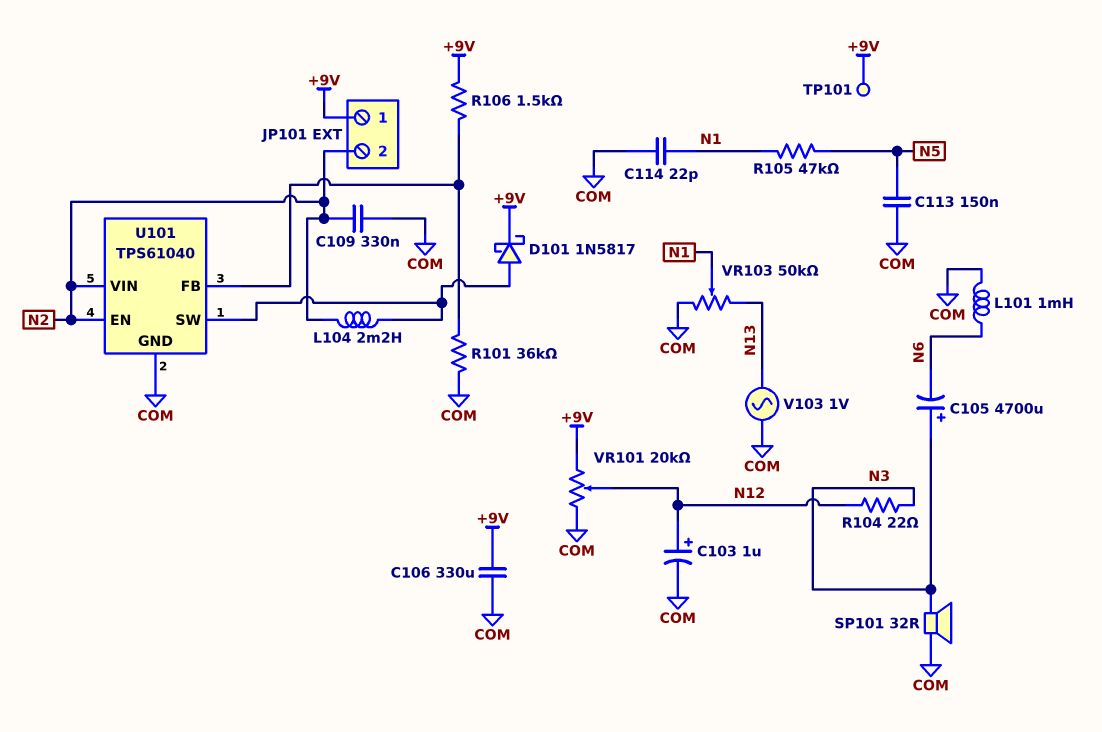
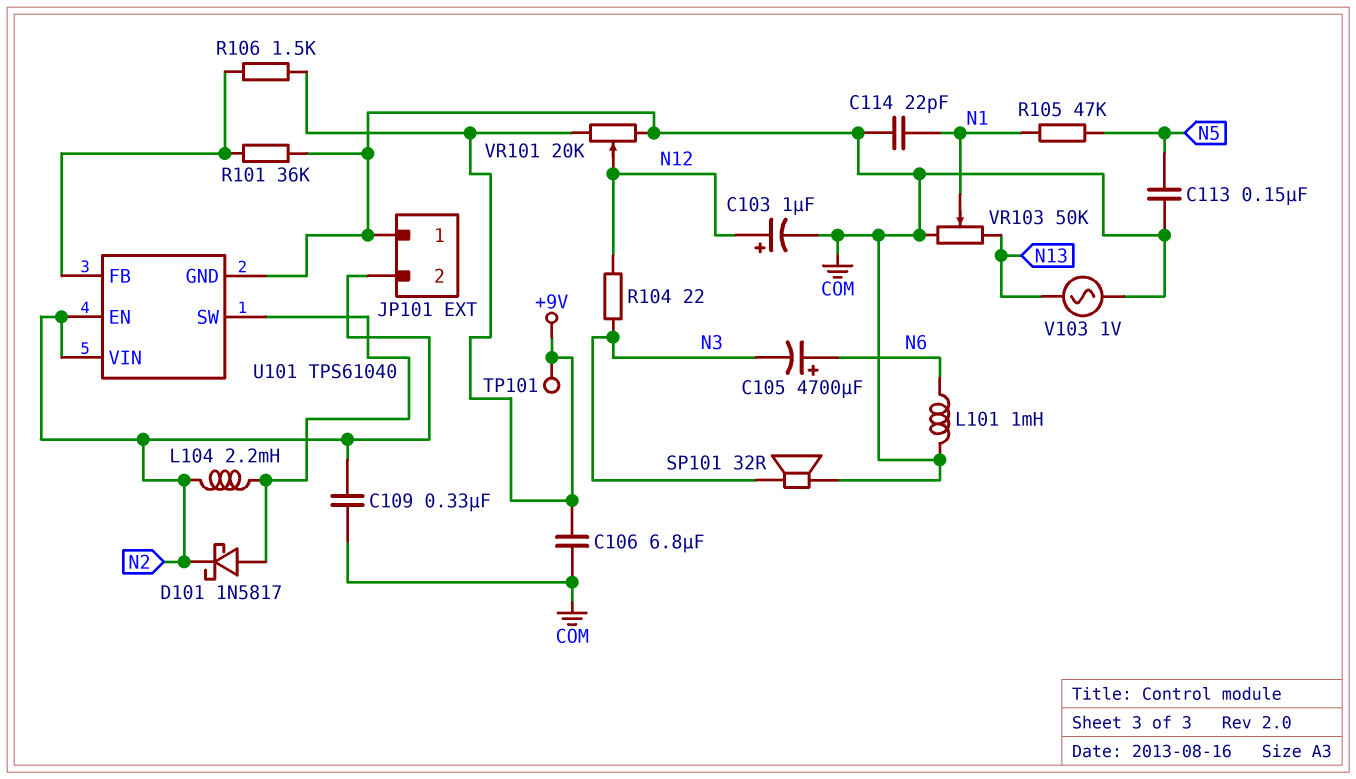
C105: 4700uF (plus N3, minus N6) -> 4700uF (plus N6, minus N3)
C106: 330uF (+9V, COM) -> 6.8uF (+9V, COM)
D101: schottky 1N5817 (A U101/SW, K +9V) -> schottky 1N5817 (A U101/SW, K N2)
JP101 pin 1: +9V -> COM

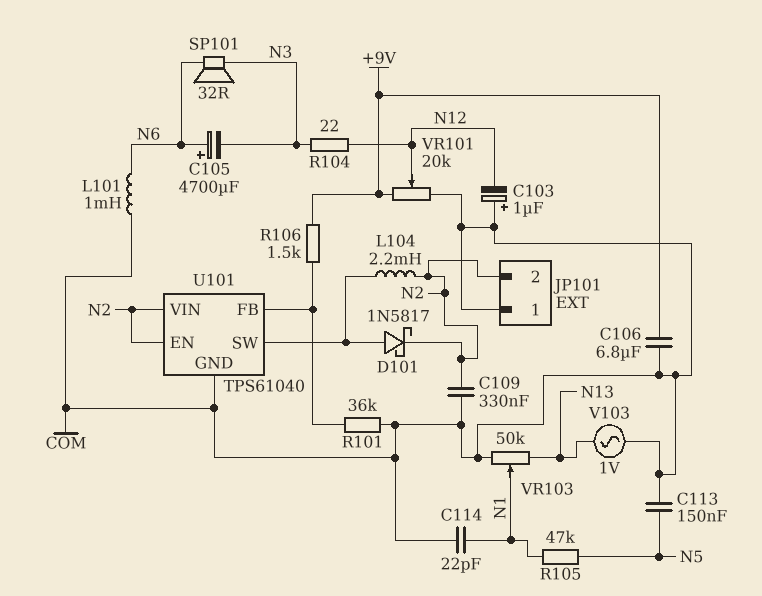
C103: 1uF (plus N12, minus COM) -> 1uF (plus COM, minus N12)
SP101: speaker 32R (COM, N3) -> speaker 32R (N3, N6)
TP101: test point (+9V) -> none

